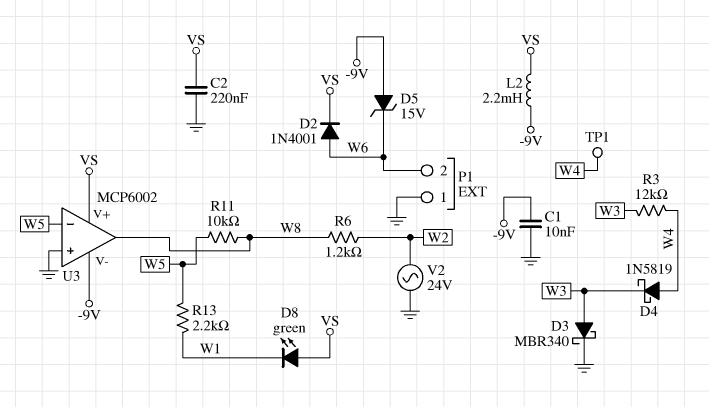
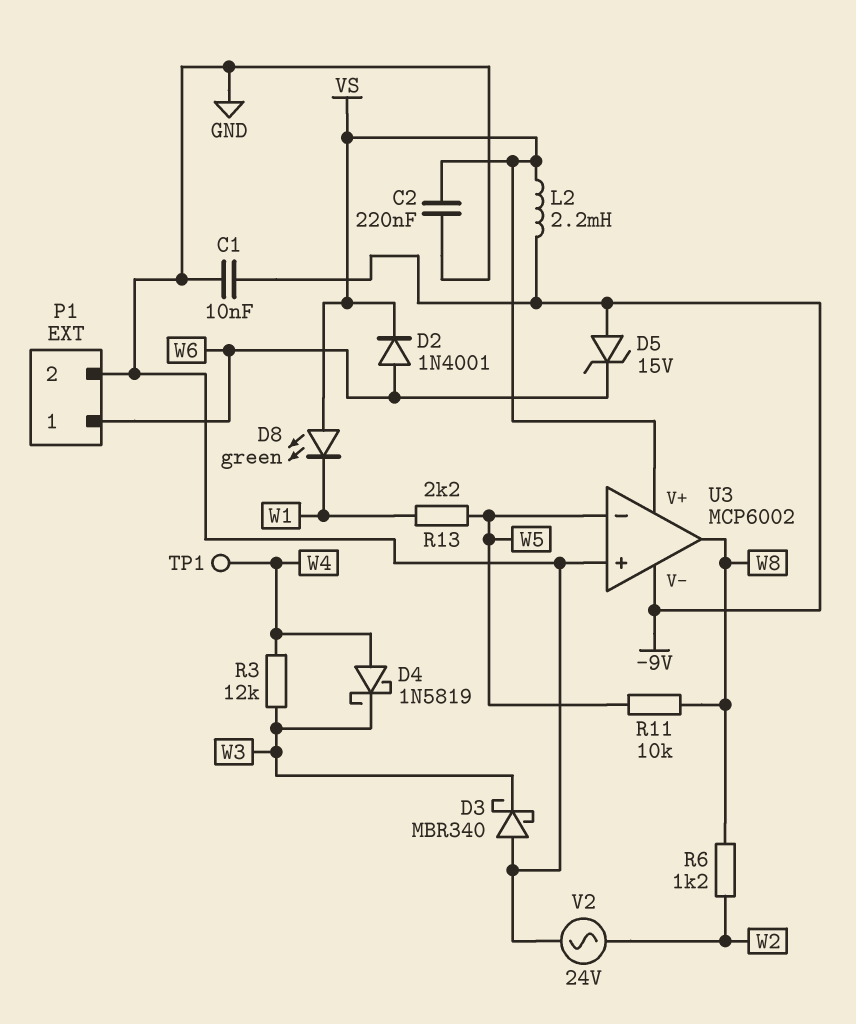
D3: schottky MBR340 (A W3, K GND) -> schottky MBR340 (A GND, K W3)
P1 pin 1: GND -> W6
P1 pin 2: W6 -> GND

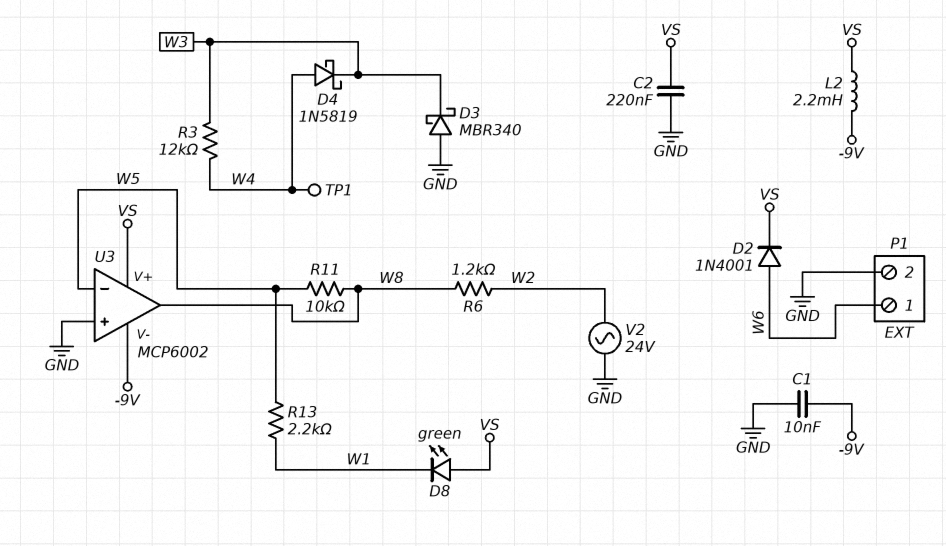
D5: zener 15V (A -9V, K W6) -> none

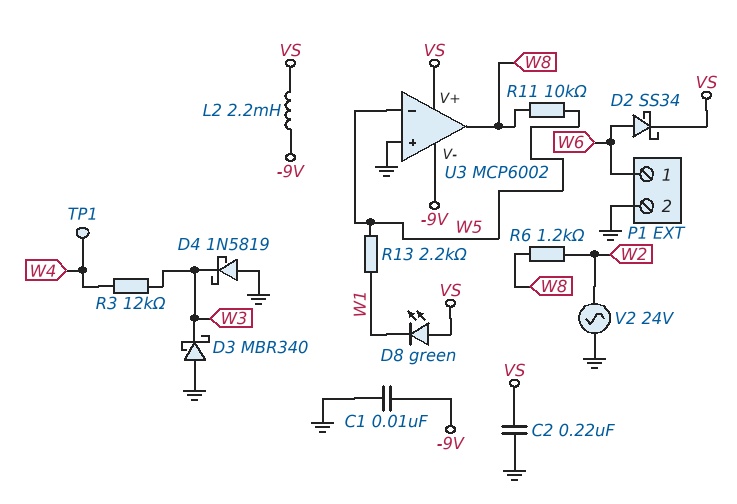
D2: diode 1N4001 (A W6, K VS) -> schottky SS34 (A W6, K VS)
D4: schottky 1N5819 (A W4, K W3) -> schottky 1N5819 (A GND, K W3)

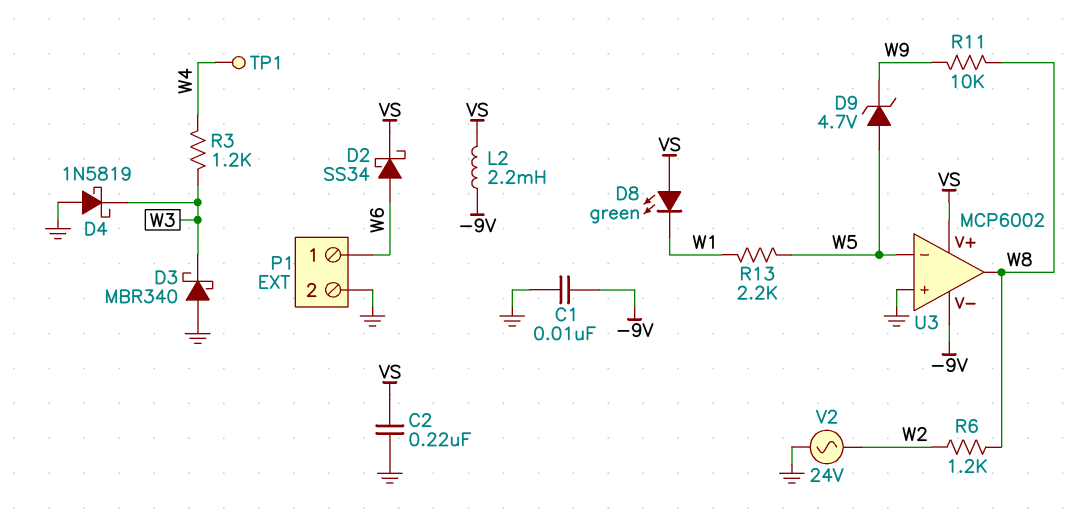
D9: none -> zener 4.7V (A W5, K W9)
R3: 12k (W3, W4) -> 1.2k (W3, W4)
R11: 10k (W5, W8) -> 10k (W8, W9)

